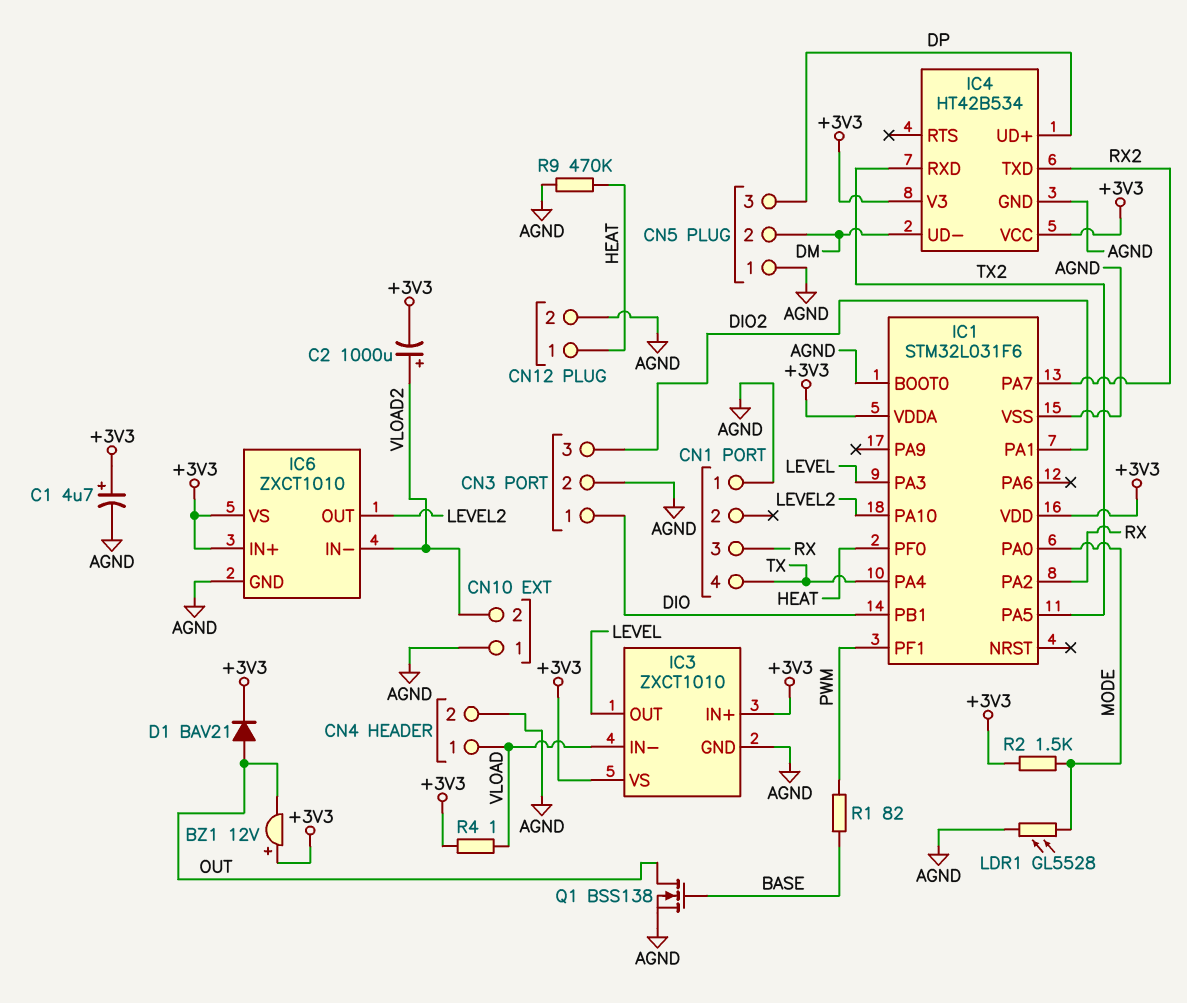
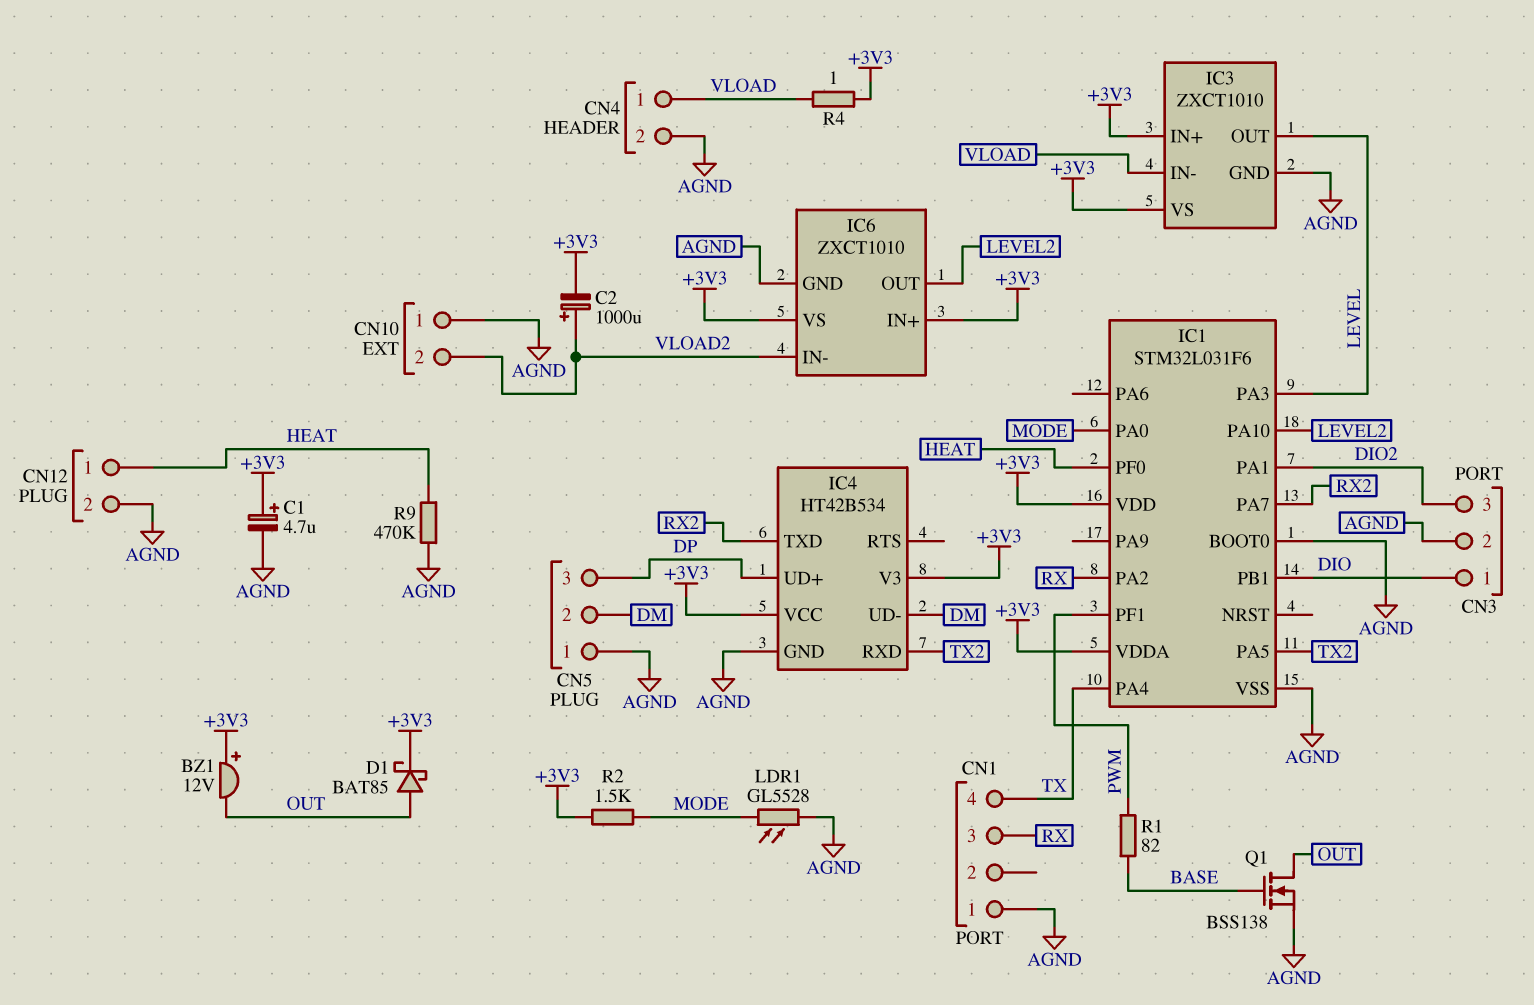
D1: diode BAV21 (A OUT, K +3V3) -> schottky BAT85 (A OUT, K +3V3)

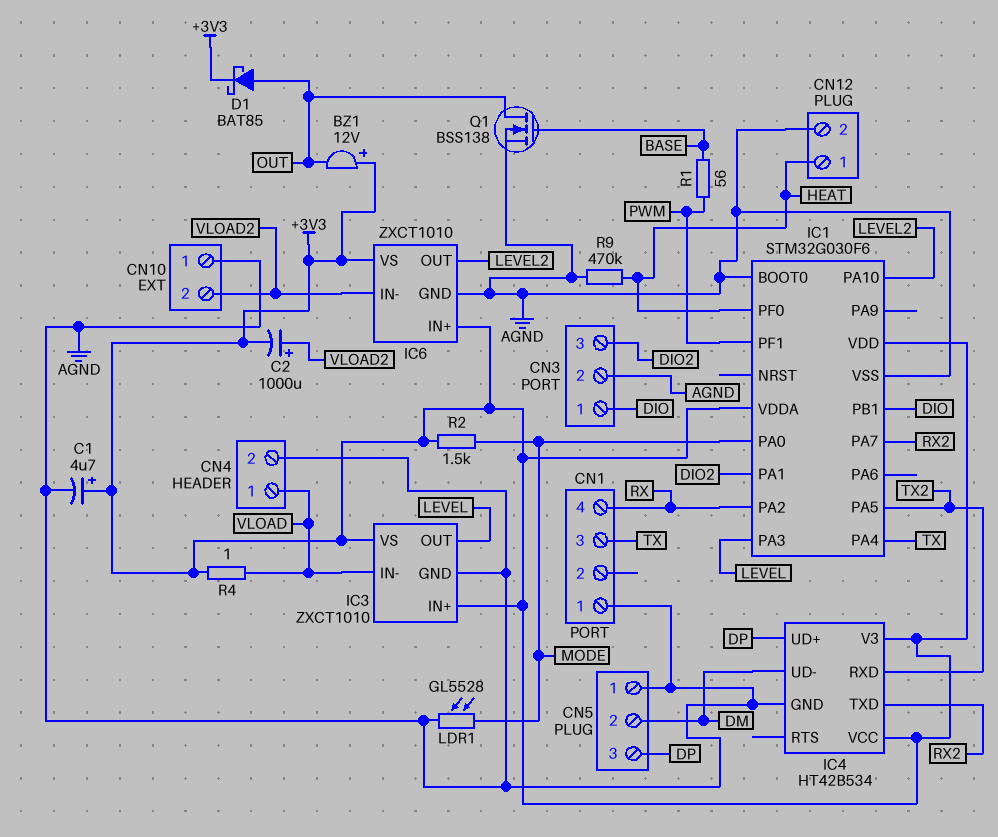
CN1 pin 3: RX -> TX
CN1 pin 4: TX -> RX
IC1: STM32L031F6 -> STM32G030F6
R1: 82 (BASE, PWM) -> 56 (BASE, PWM)

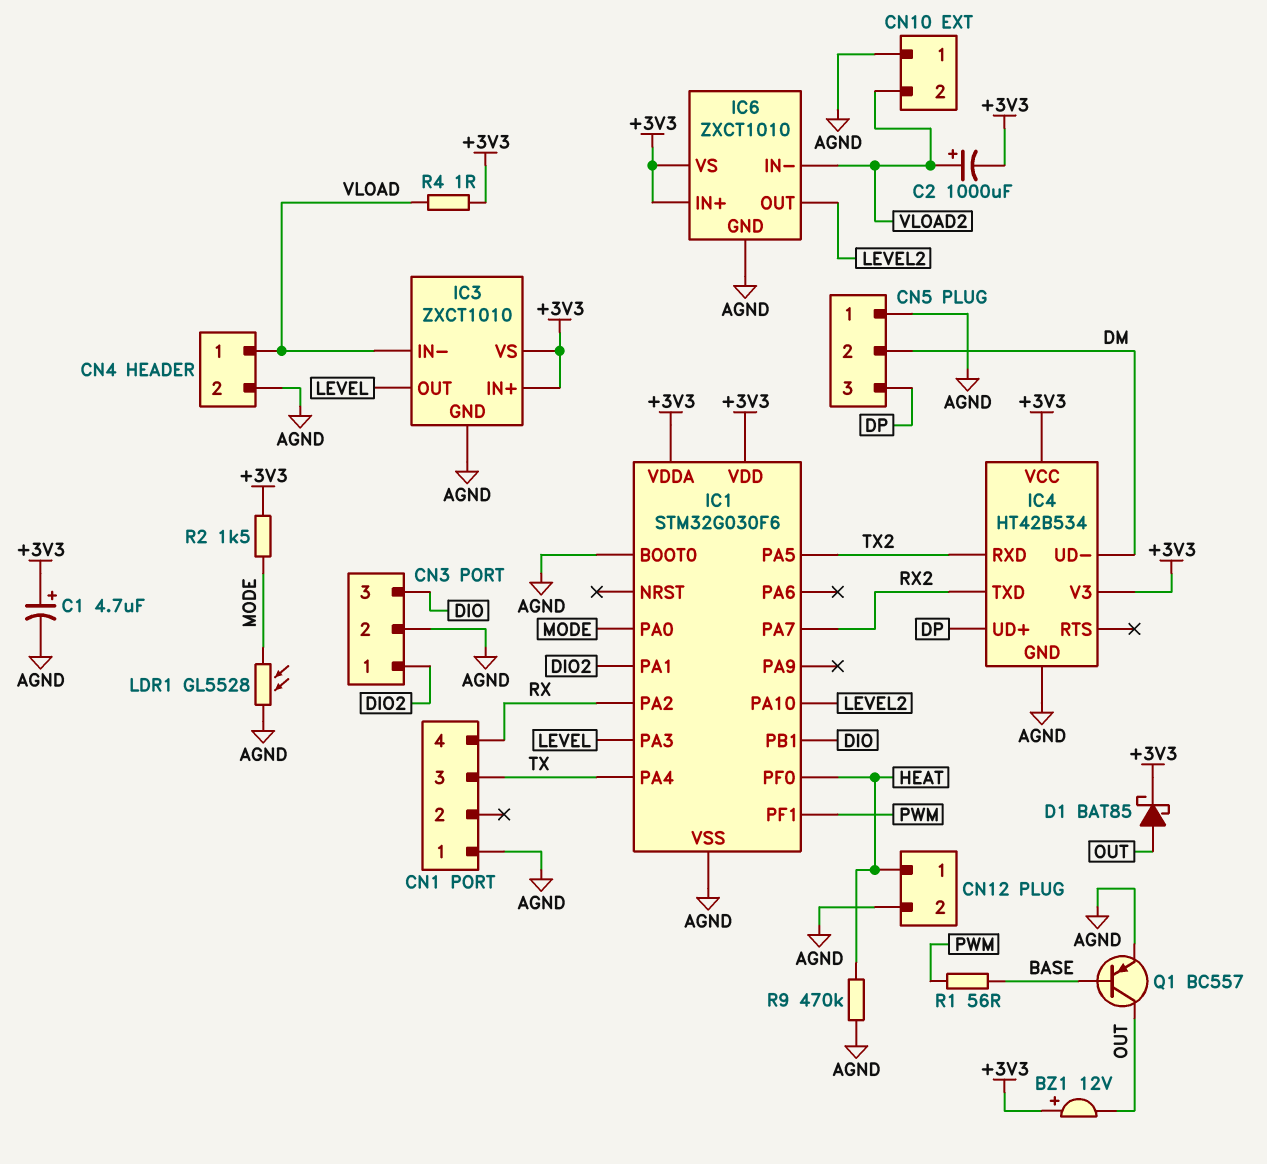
CN3 pin 1: DIO -> DIO2
CN3 pin 3: DIO2 -> DIO
Q1: NMOS BSS138 (G BASE, D OUT, S AGND) -> PNP BC557 (B BASE, C OUT, E AGND)

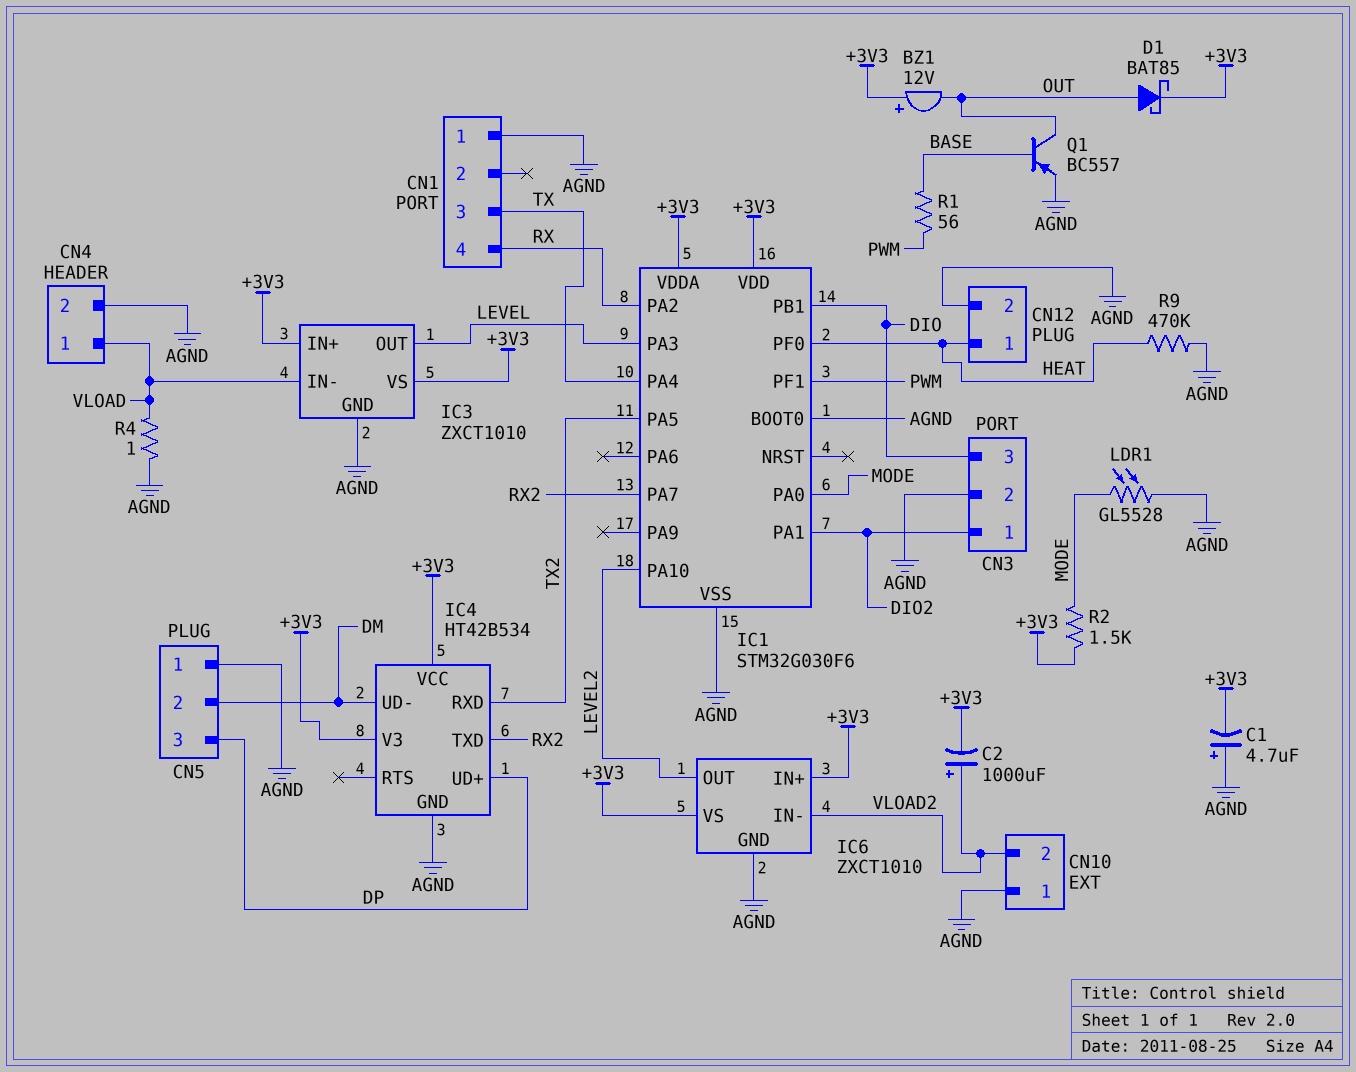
C1: 4.7uF (plus +3V3, minus AGND) -> 4.7uF (plus AGND, minus +3V3)
R4: 1 (+3V3, VLOAD) -> 1 (AGND, VLOAD)

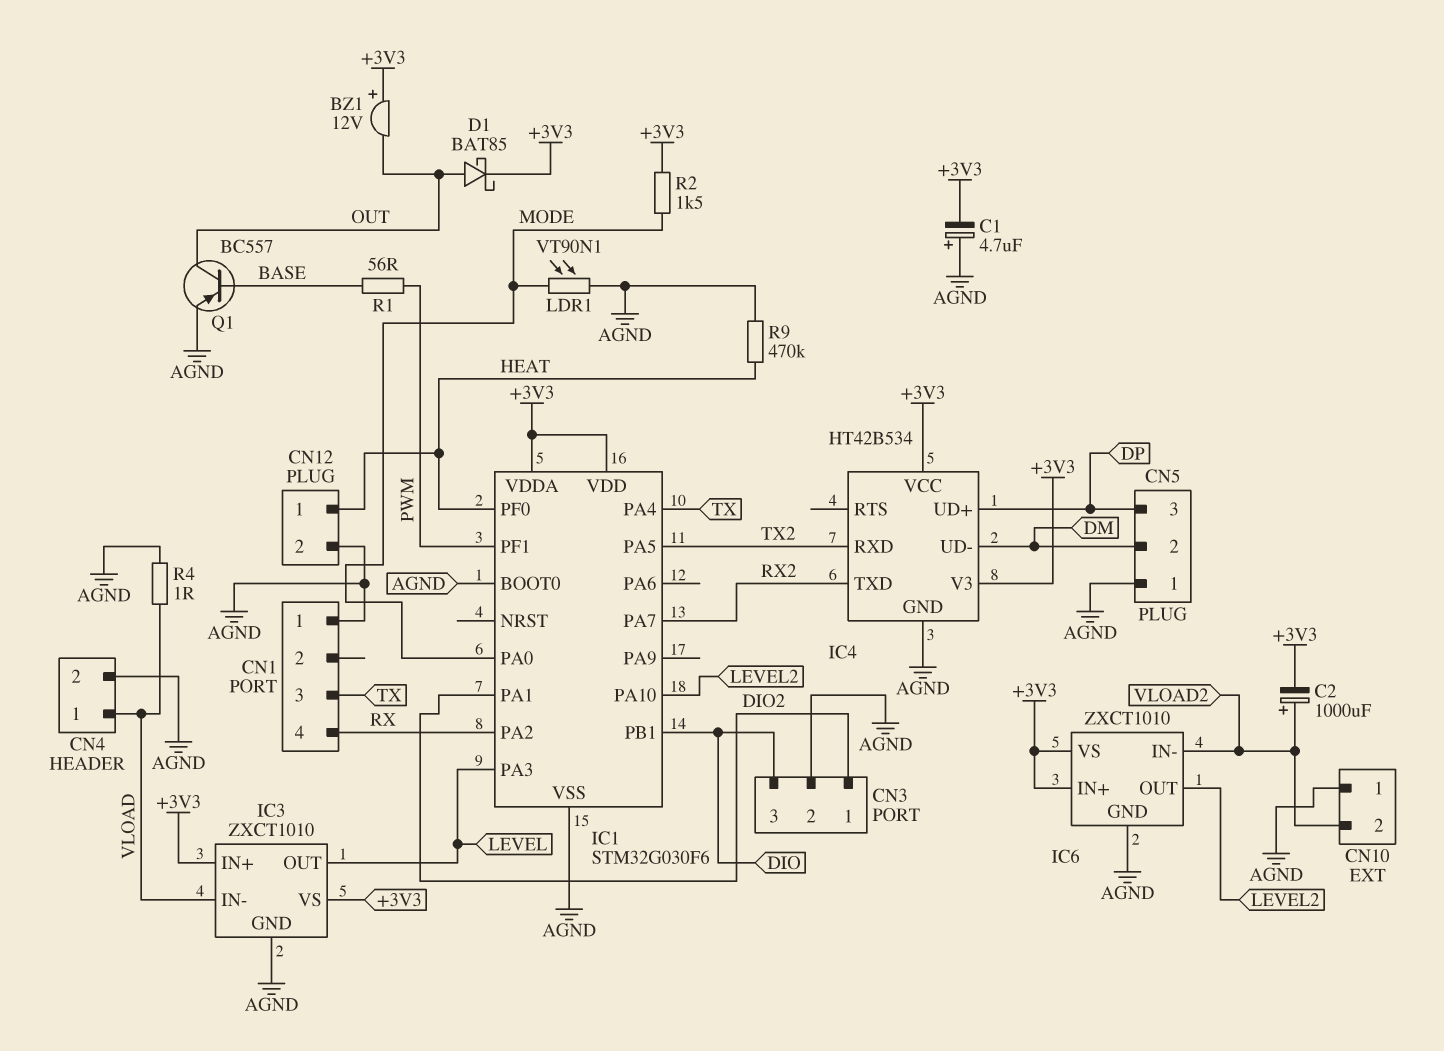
LDR1: GL5528 (AGND, MODE) -> VT90N1 (AGND, MODE)

